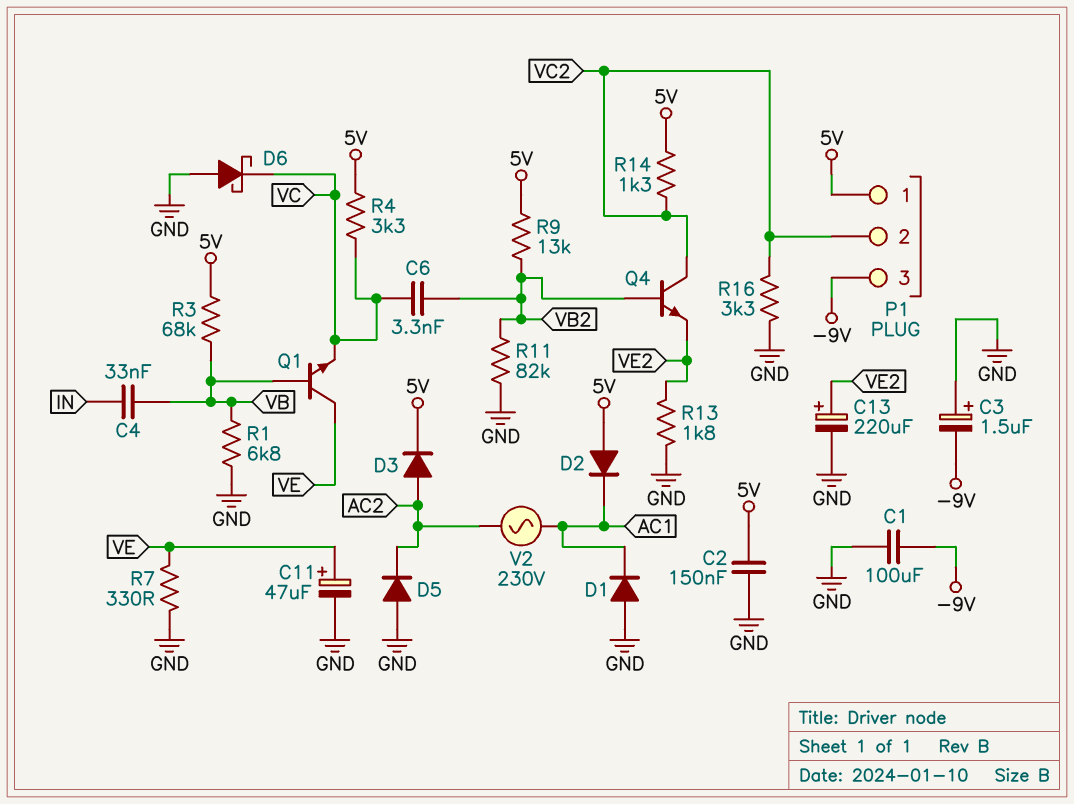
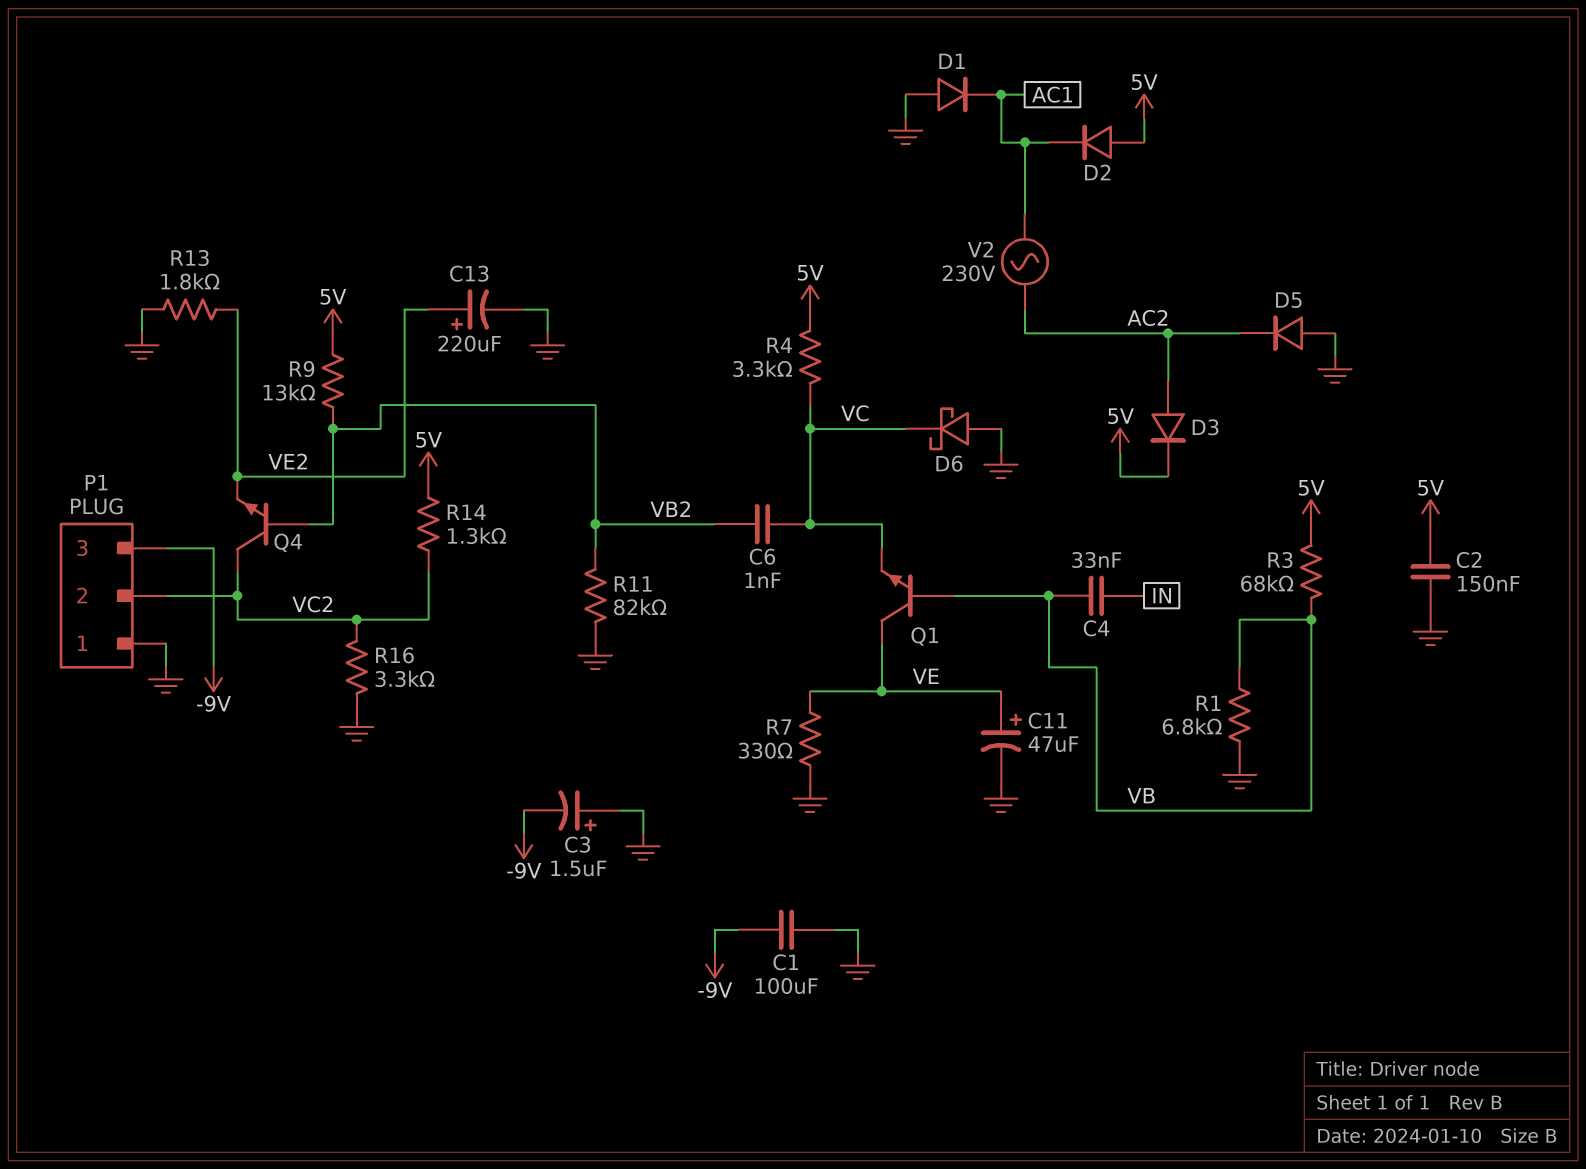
C6: 3.3nF (VB2, VC) -> 1nF (VB2, VC)
P1 pin 1: 5V -> GND

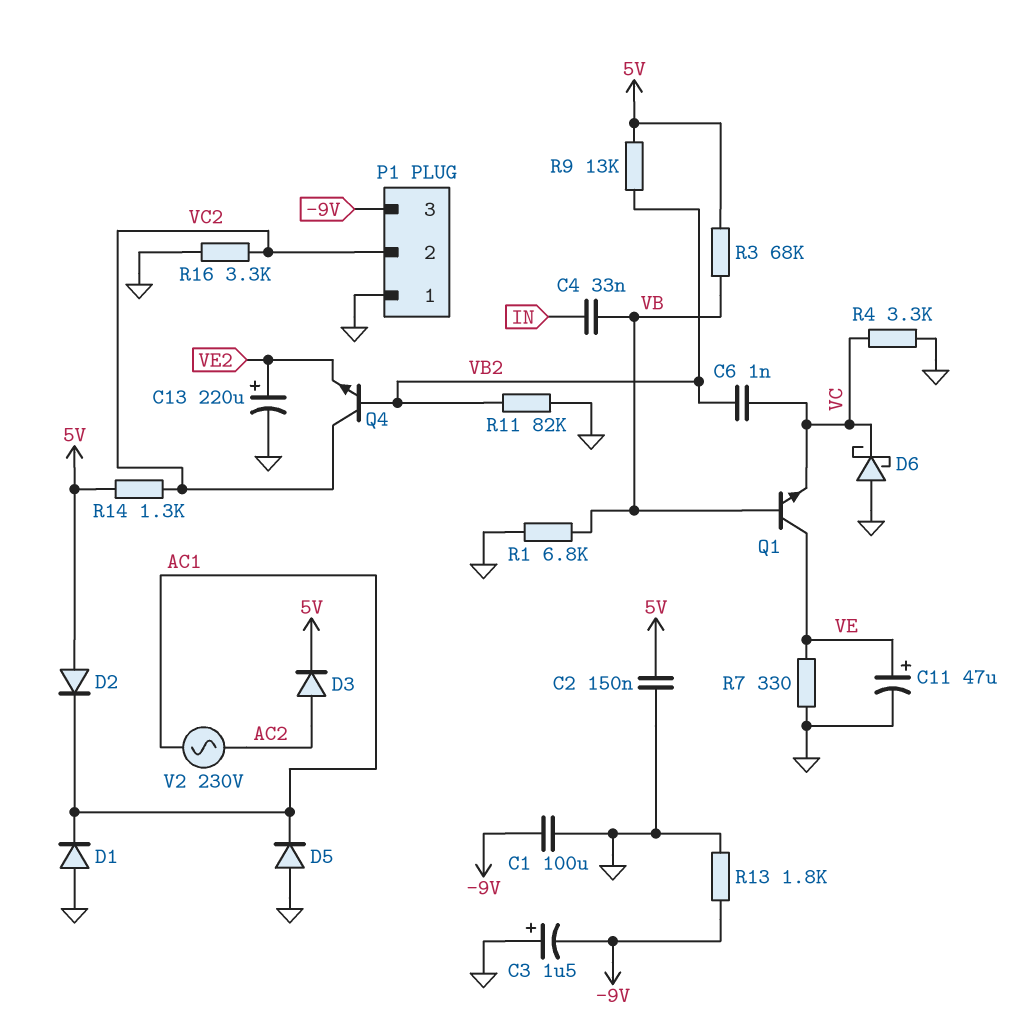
D5: diode (A GND, K AC2) -> diode (A GND, K AC1)
R4: 3.3k (5V, VC) -> 3.3k (GND, VC)
R13: 1.8k (GND, VE2) -> 1.8k (-9V, GND)

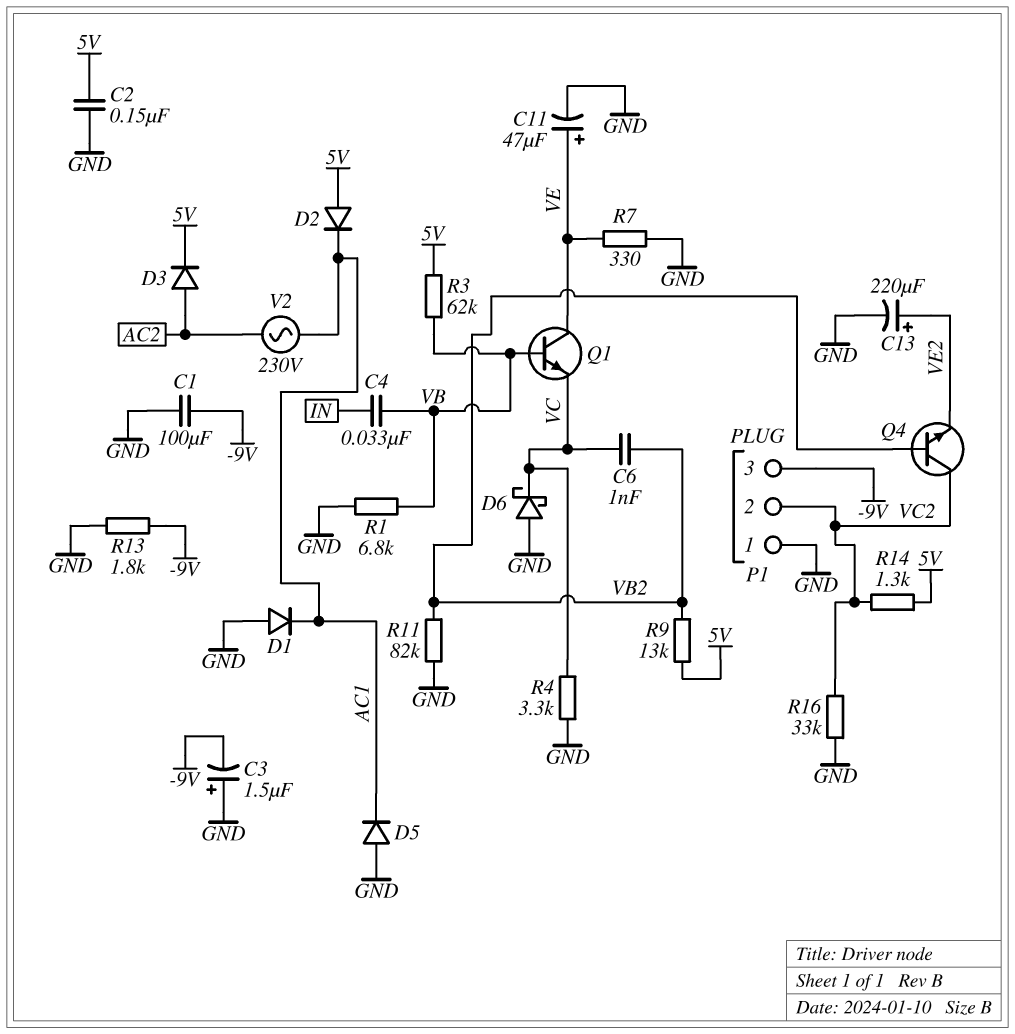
R3: 68k (5V, VB) -> 62k (5V, VB)
R16: 3.3k (GND, VC2) -> 33k (GND, VC2)

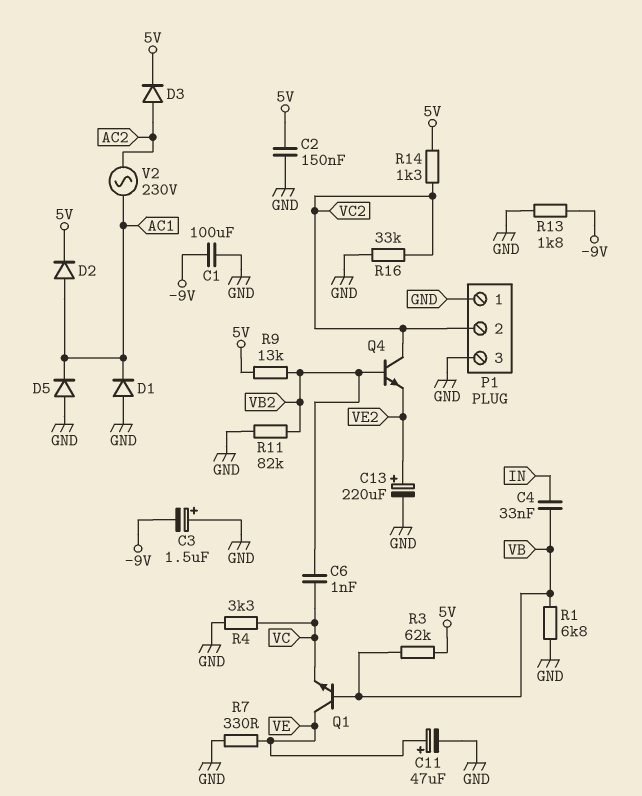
D2: diode (A 5V, K AC1) -> diode (A AC1, K 5V)
D6: schottky (A GND, K VC) -> none
P1 pin 3: -9V -> GND

